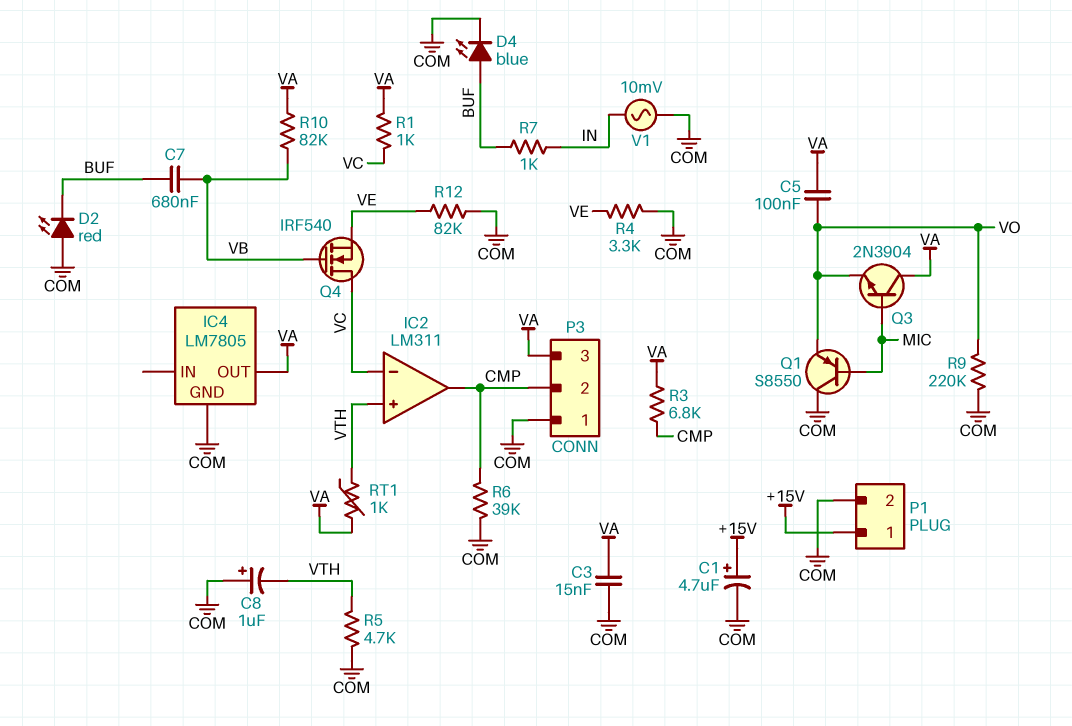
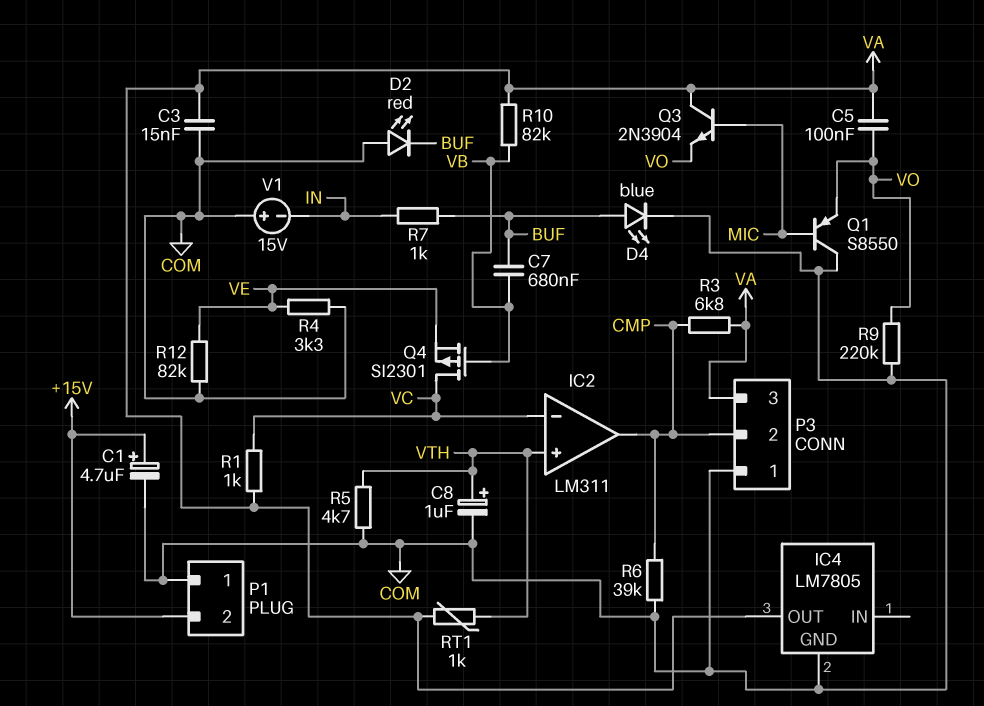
C8: 1uF (plus COM, minus VTH) -> 1uF (plus VTH, minus COM)
P1 pin 1: +15V -> COM
P1 pin 2: COM -> +15V
Q4: NMOS IRF540 (G VB, D VC, S VE) -> PMOS SI2301 (G VB, D VC, S VE)
V1: AC 10mV (COM, IN) -> 15V (plus COM, minus IN)

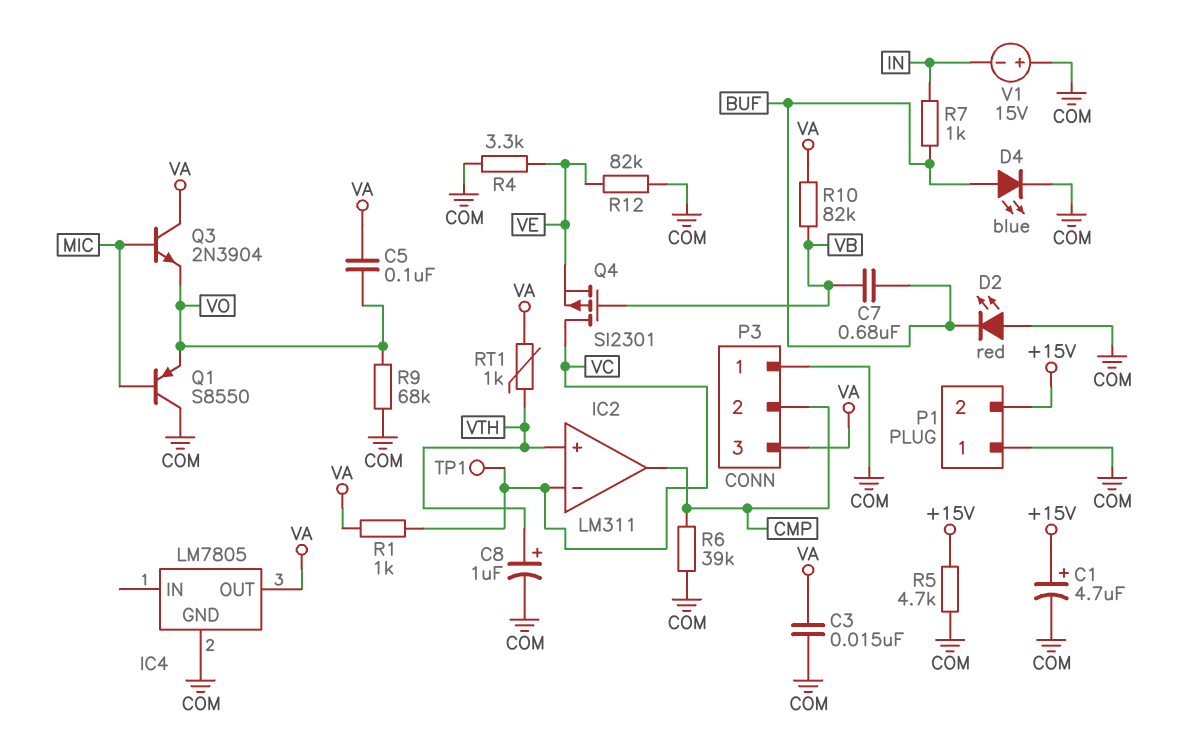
R3: 6.8k (CMP, VA) -> none
R5: 4.7k (COM, VTH) -> 4.7k (+15V, COM)
R9: 220k (COM, VO) -> 68k (COM, VO)
TP1: none -> test point (VC)

